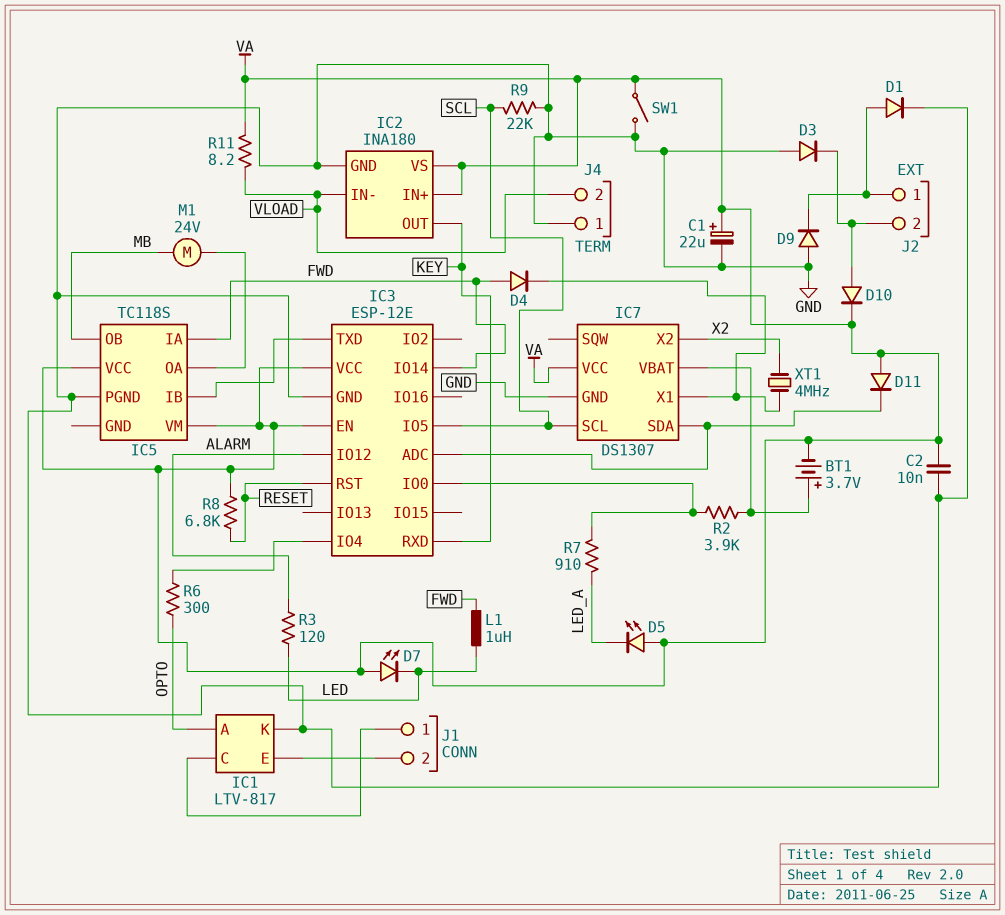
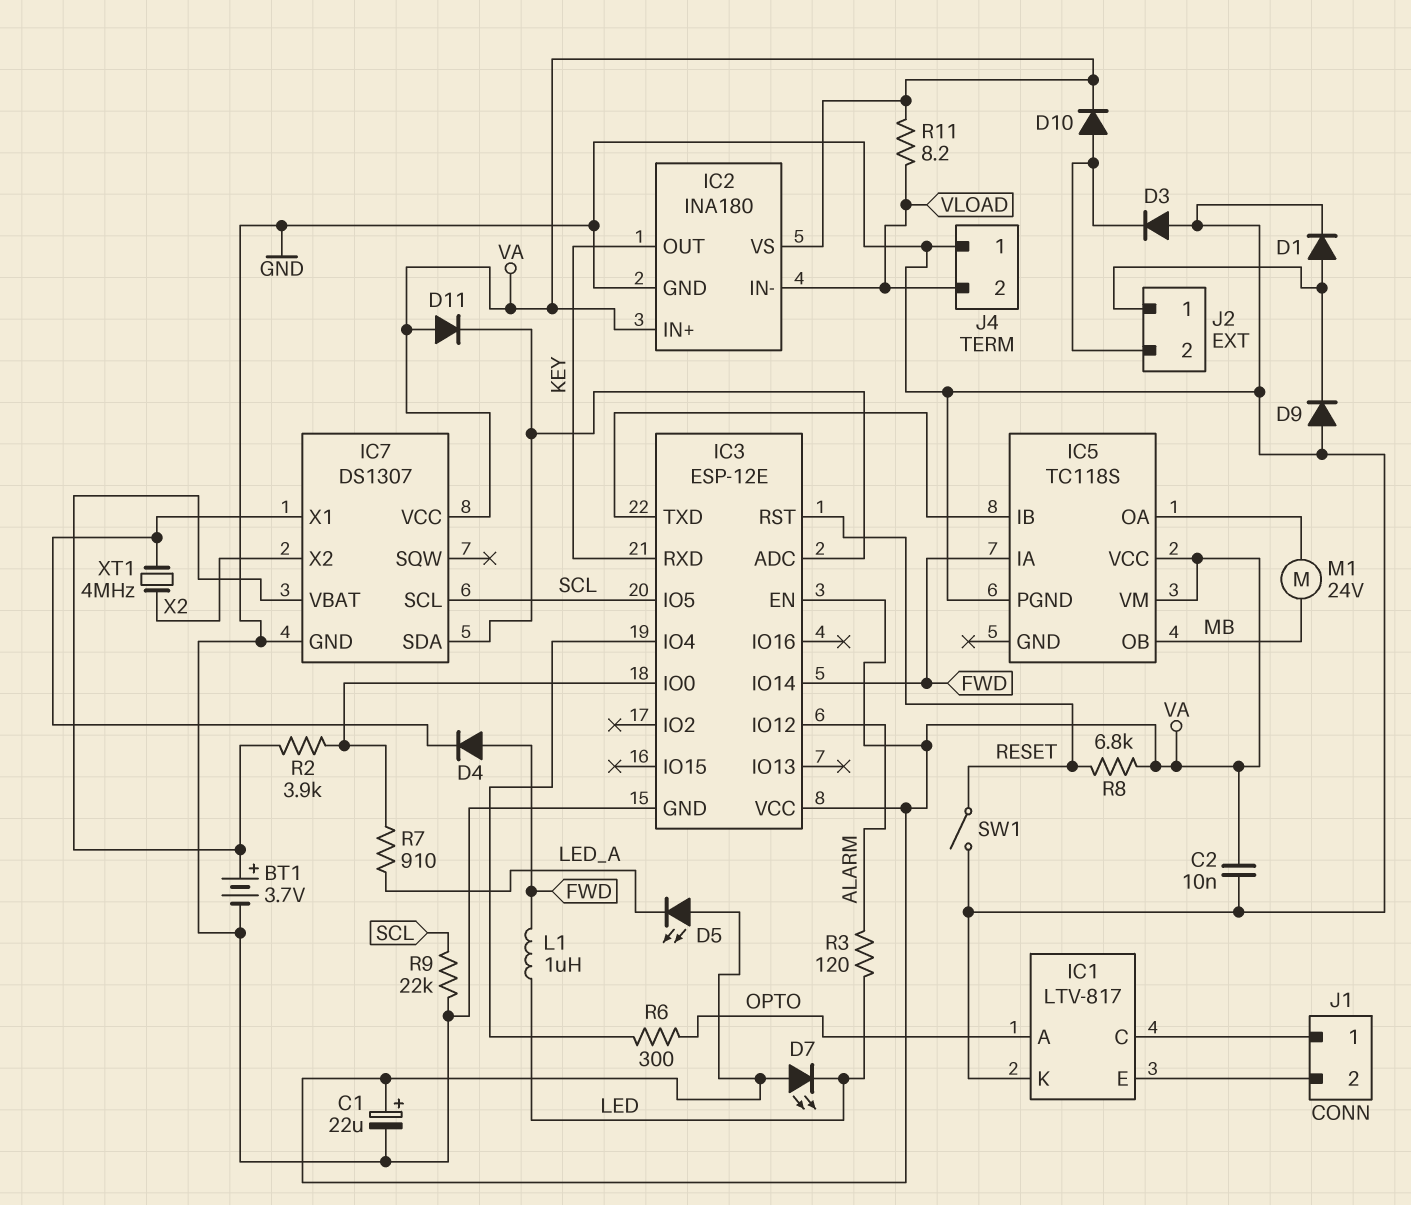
BT1: 3.7V (plus IC7/VBAT, minus VA) -> 3.7V (plus IC7/VBAT, minus GND)
SW1: switch (GND, VA) -> switch (GND, RESET)

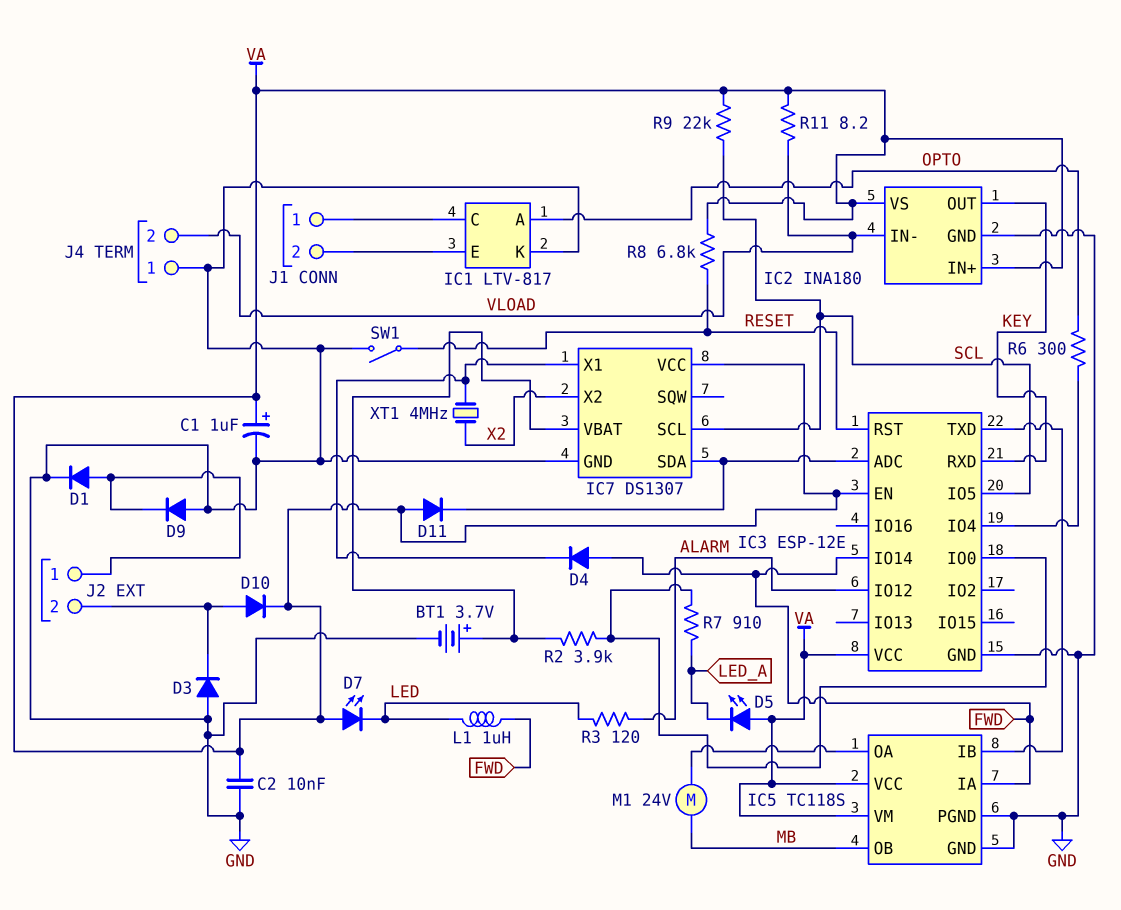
C1: 22uF (plus VA, minus GND) -> 1uF (plus VA, minus GND)
IC5 pin GND: none -> GND
R9: 22k (GND, SCL) -> 22k (SCL, VA)

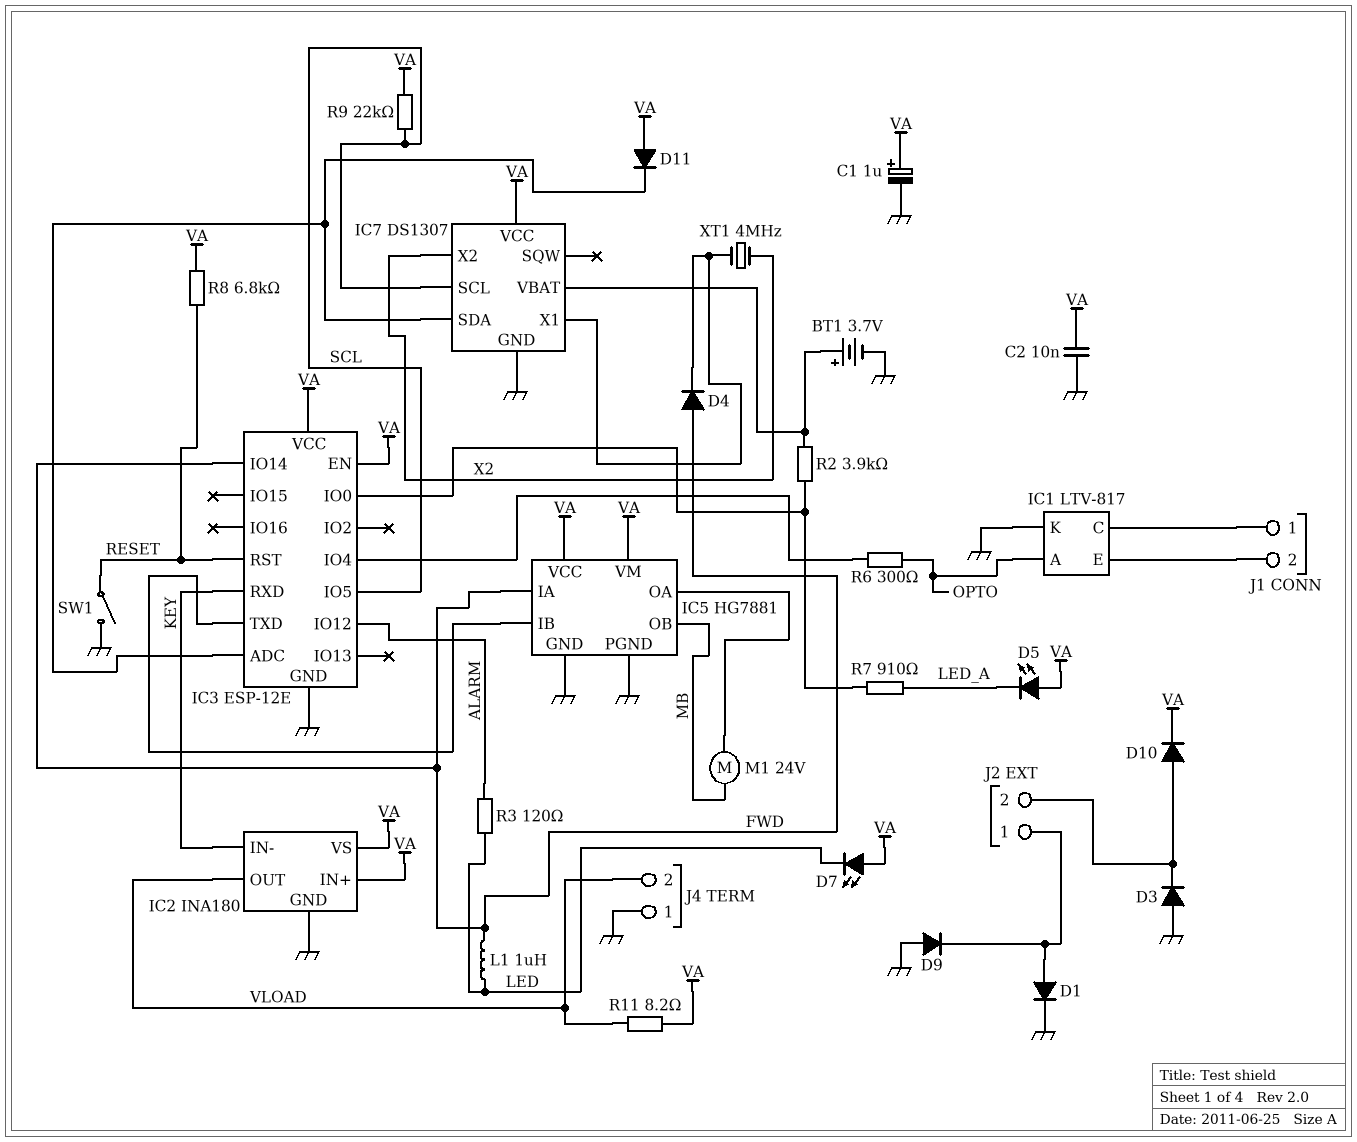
IC2 pin IN-: VLOAD -> KEY
IC2 pin OUT: KEY -> VLOAD
IC5: TC118S -> HG7881

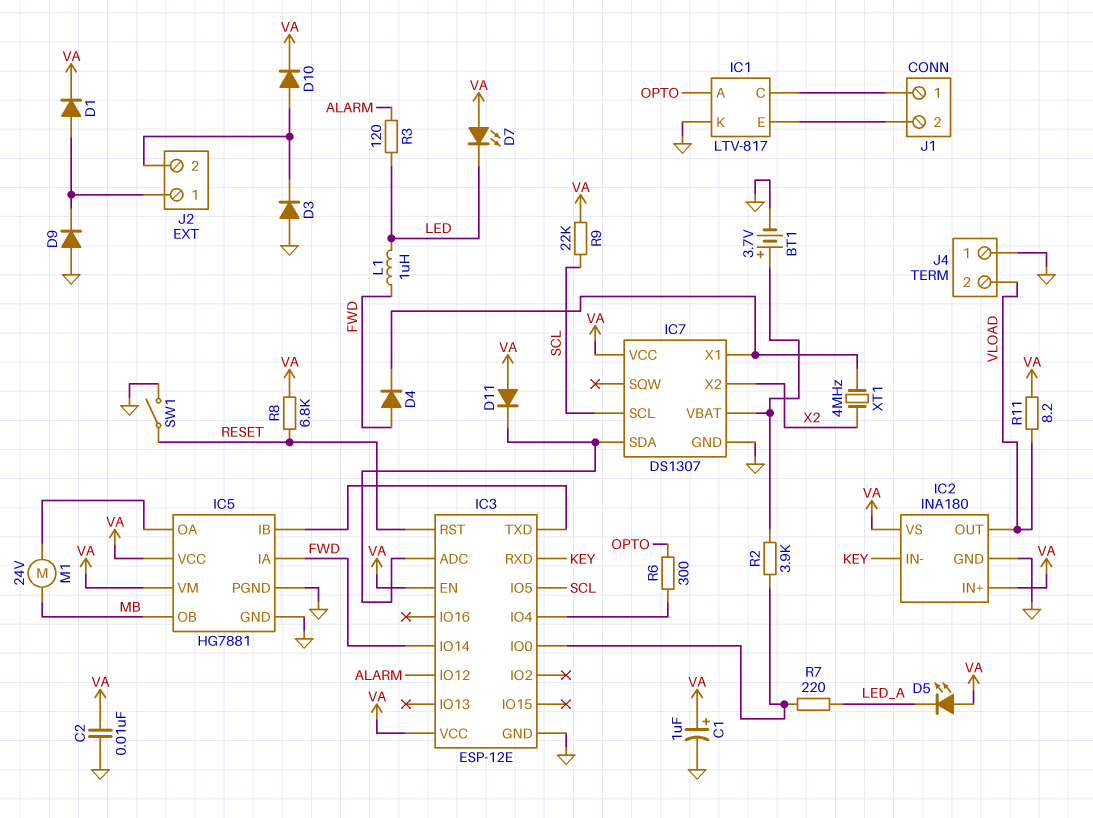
D1: diode (A J2/1, K GND) -> diode (A J2/1, K VA)
R7: 910 (IC3/IO0, LED_A) -> 220 (IC3/IO0, LED_A)

